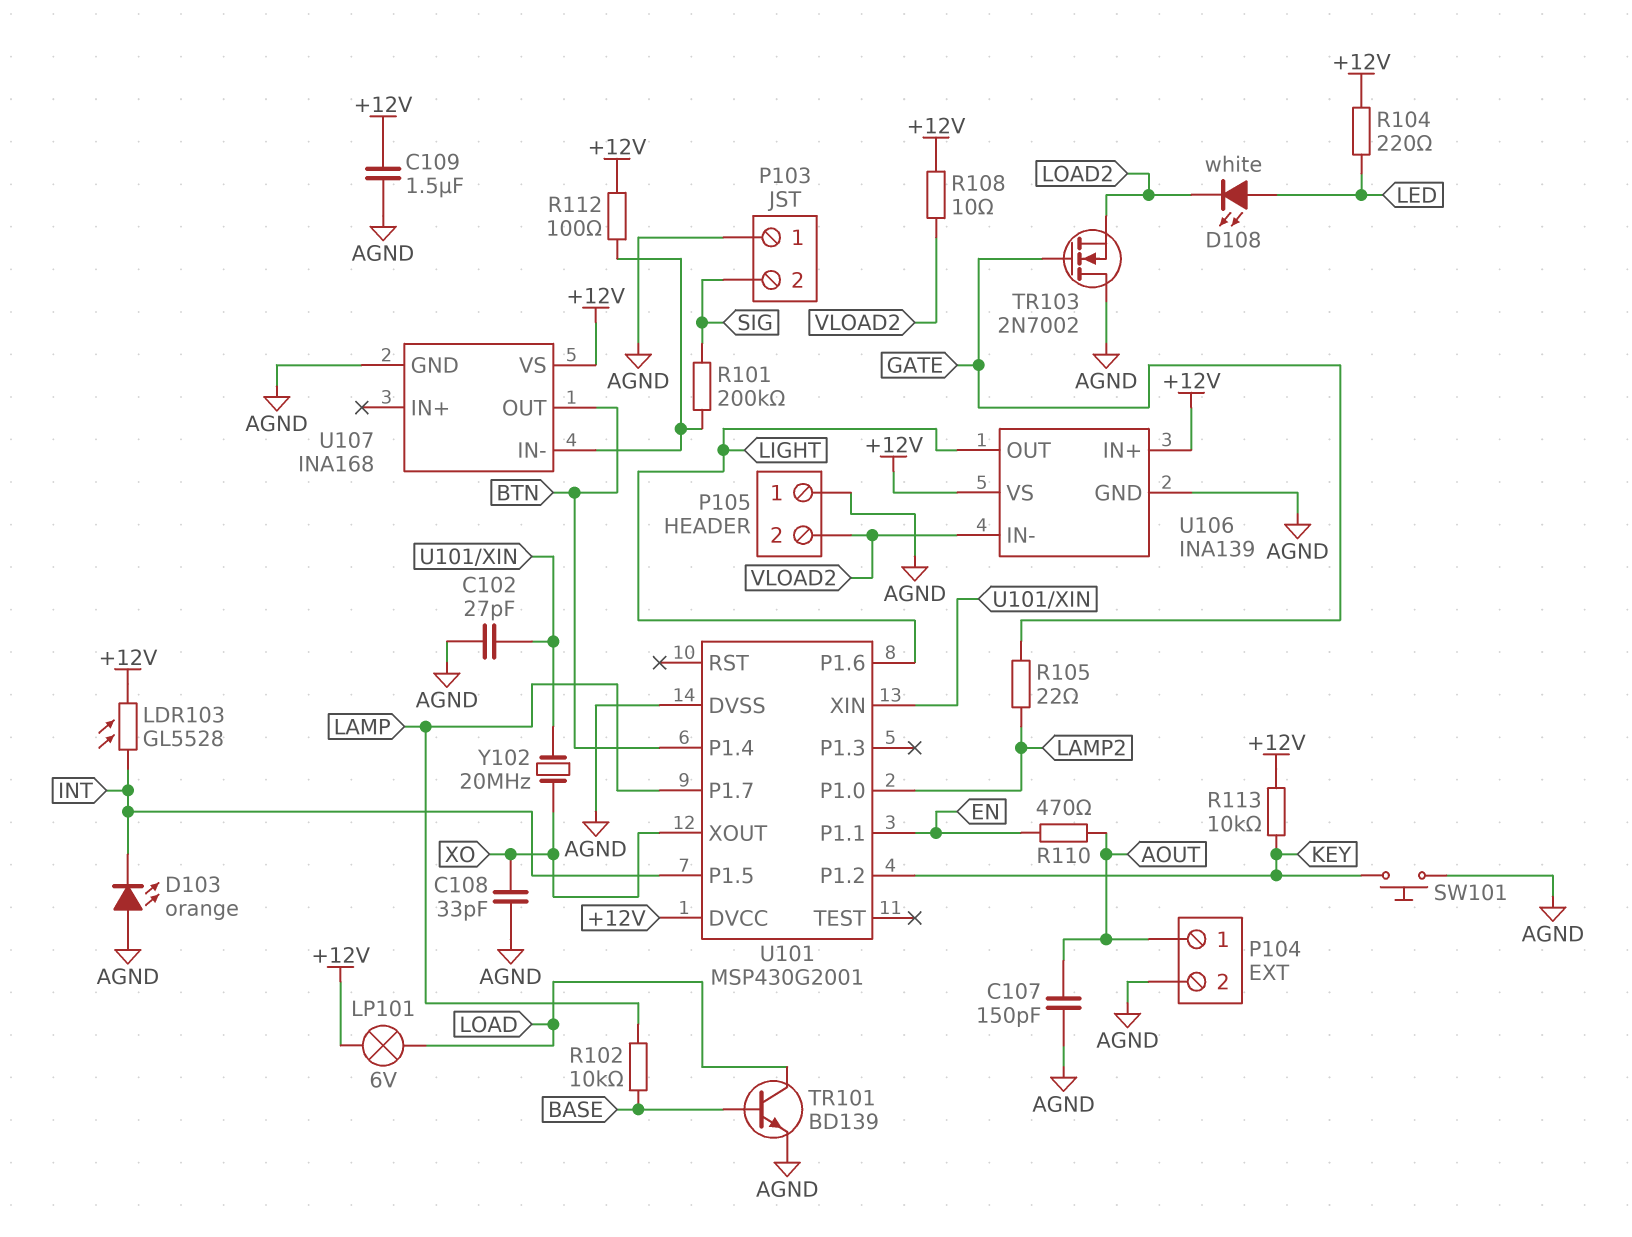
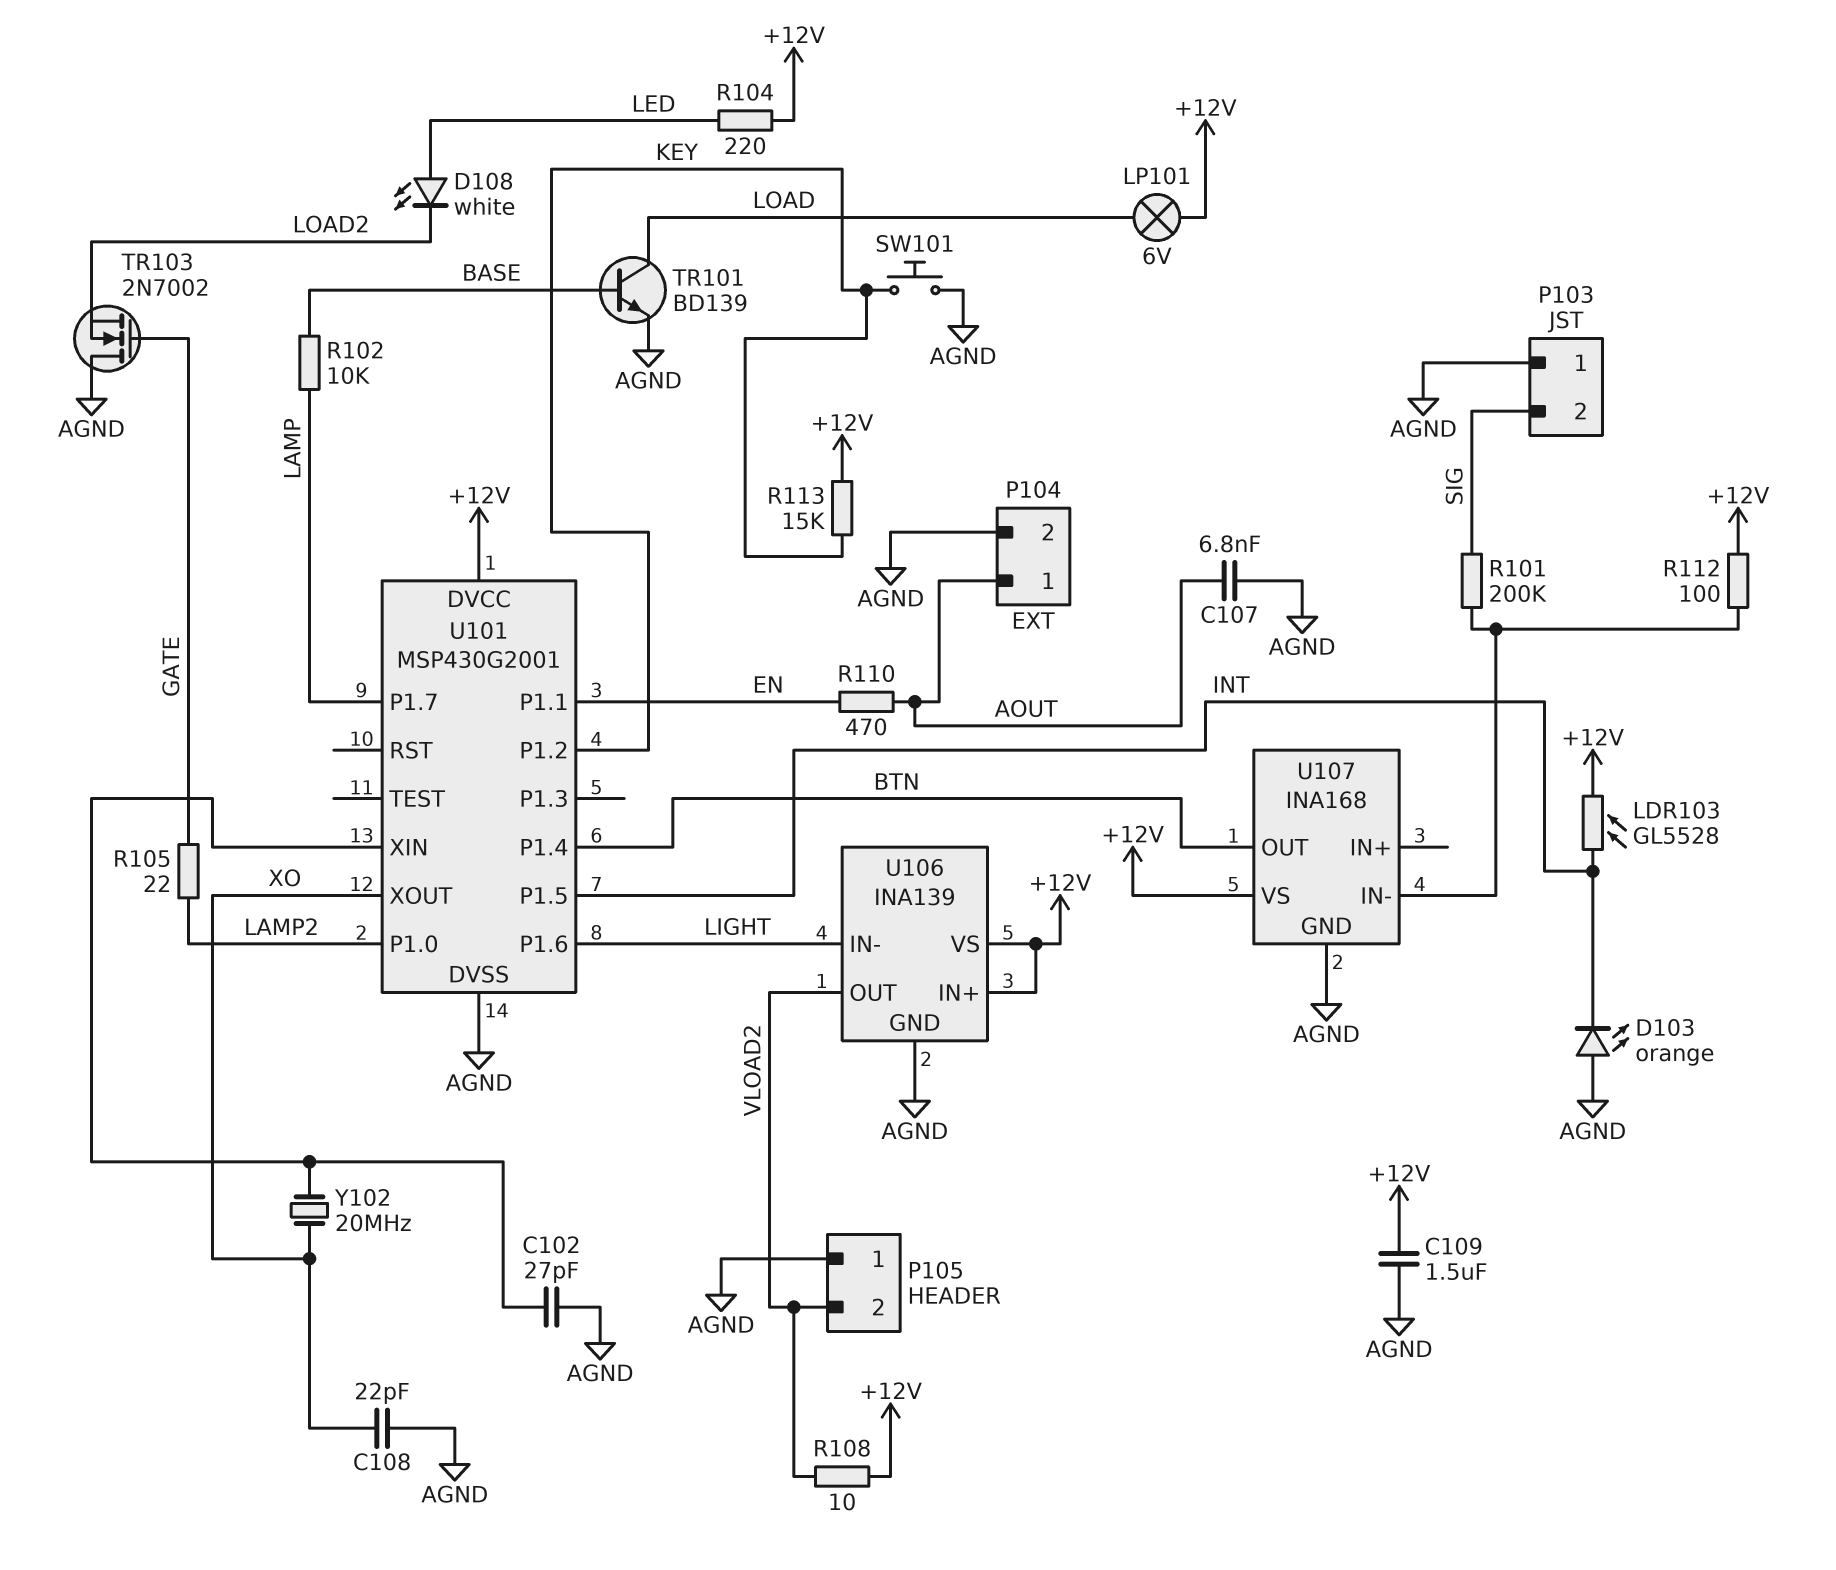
C107: 150pF (AGND, AOUT) -> 6.8nF (AGND, AOUT)
C108: 33pF (AGND, XO) -> 22pF (AGND, XO)
R113: 10k (+12V, KEY) -> 15k (+12V, KEY)
U106 pin IN-: VLOAD2 -> LIGHT
U106 pin OUT: LIGHT -> VLOAD2

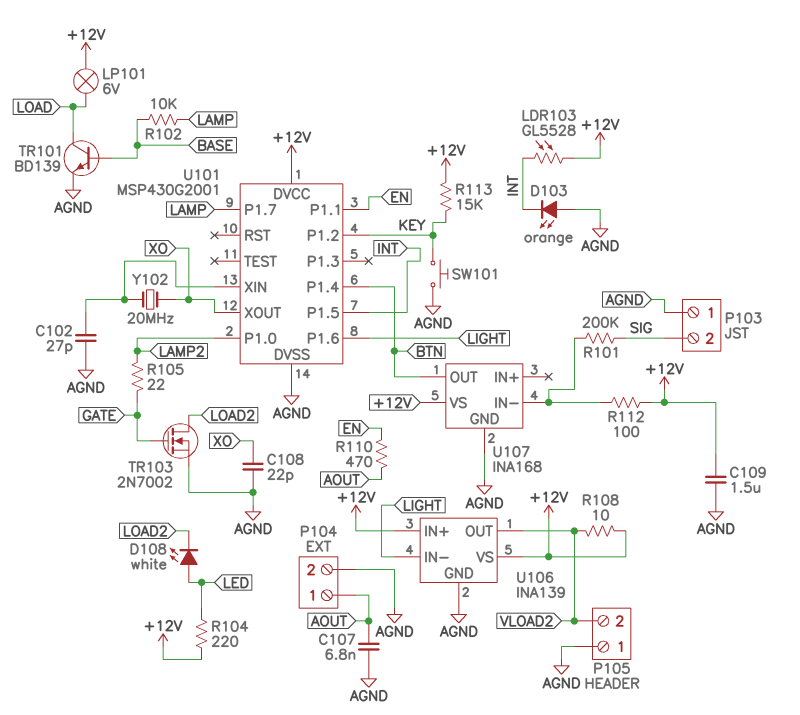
TR103: NMOS 2N7002 (G GATE, D AGND, S LOAD2) -> NMOS 2N7002 (G GATE, D LOAD2, S AGND)

